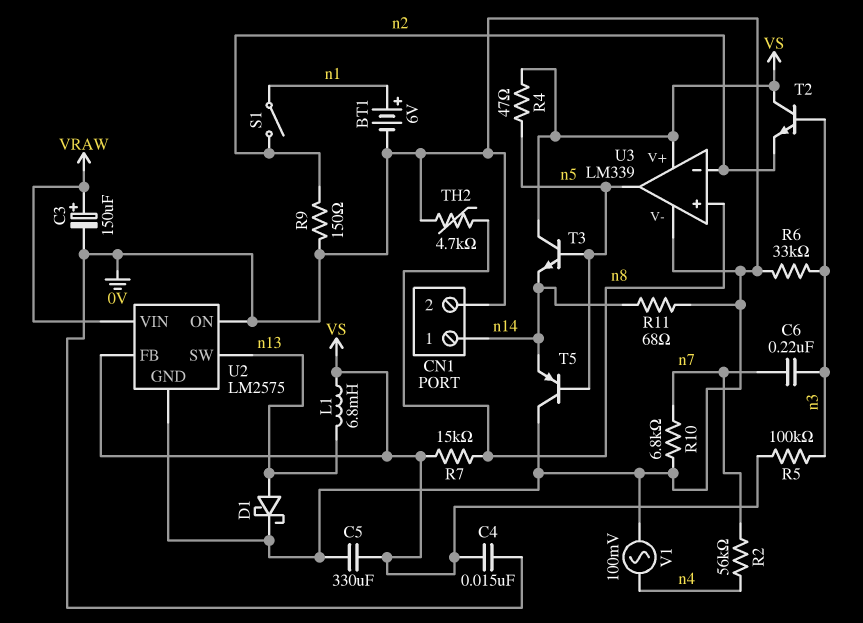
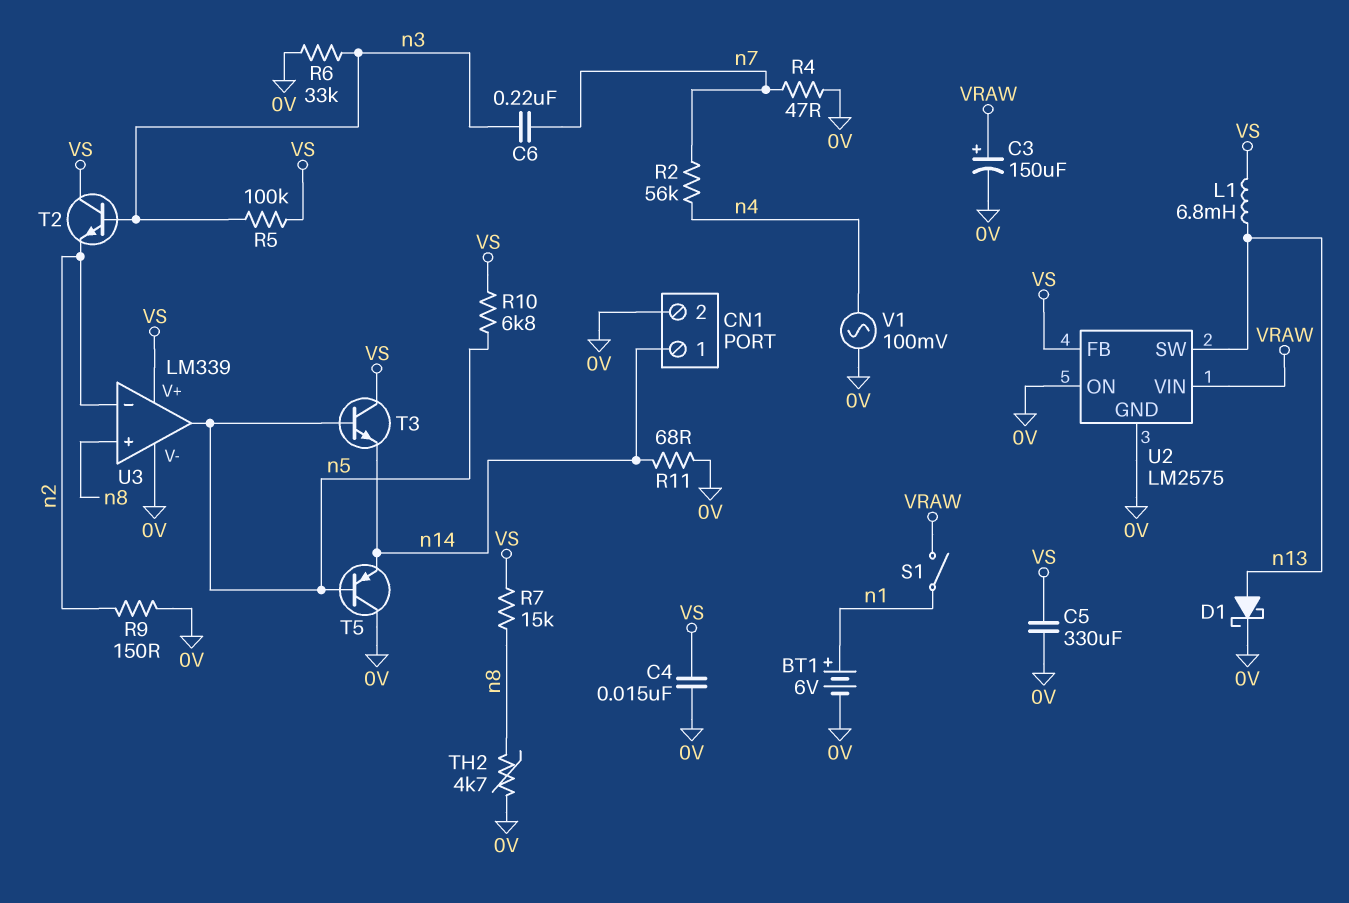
R4: 47 (VS, n5) -> 47 (0V, n7)
R10: 6.8k (0V, n7) -> 6.8k (VS, n5)
S1: switch (n1, n2) -> switch (VRAW, n1)

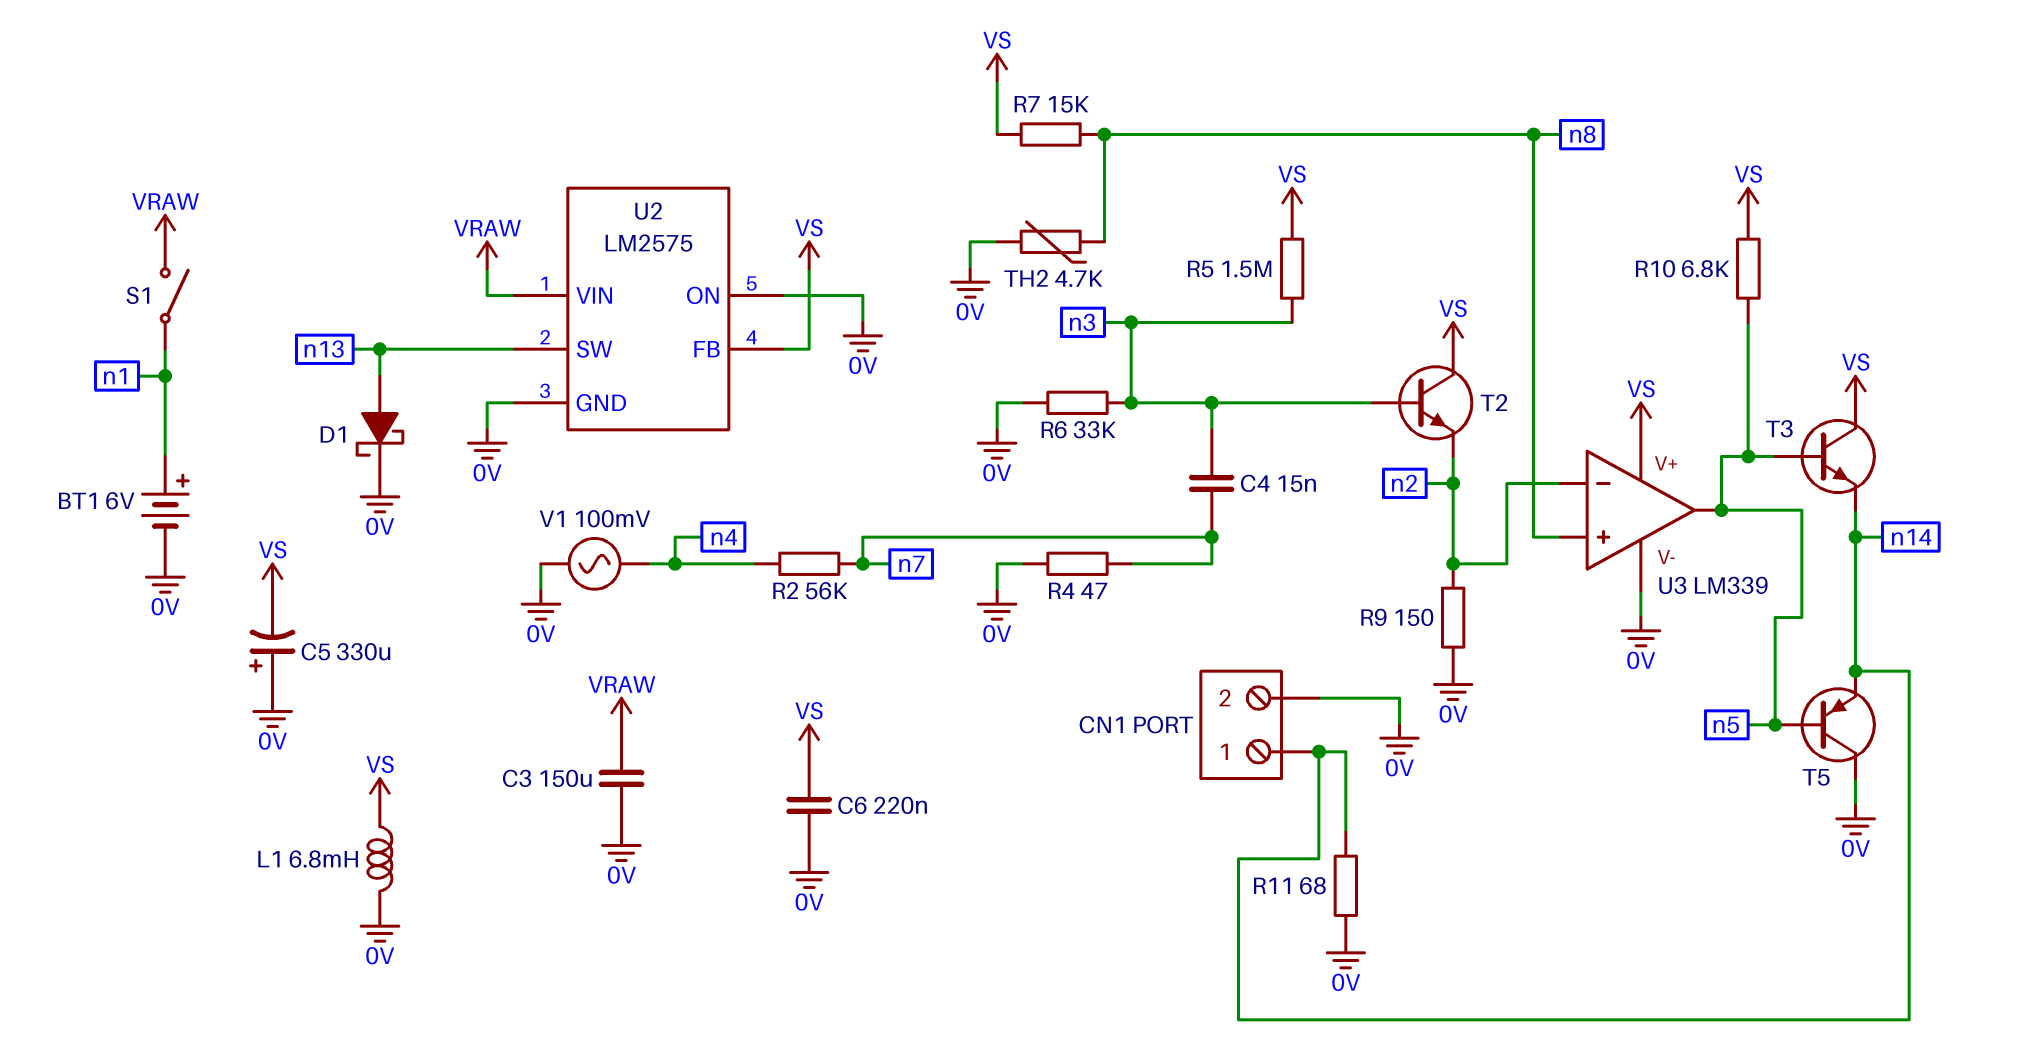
C3: 150uF (plus VRAW, minus 0V) -> 150uF (0V, VRAW)
C4: 15nF (0V, VS) -> 15nF (n3, n7)
C5: 330uF (0V, VS) -> 330uF (plus 0V, minus VS)
C6: 220nF (n3, n7) -> 220nF (0V, VS)
L1: 6.8mH (VS, n13) -> 6.8mH (0V, VS)
R5: 100k (VS, n3) -> 1.5M (VS, n3)

